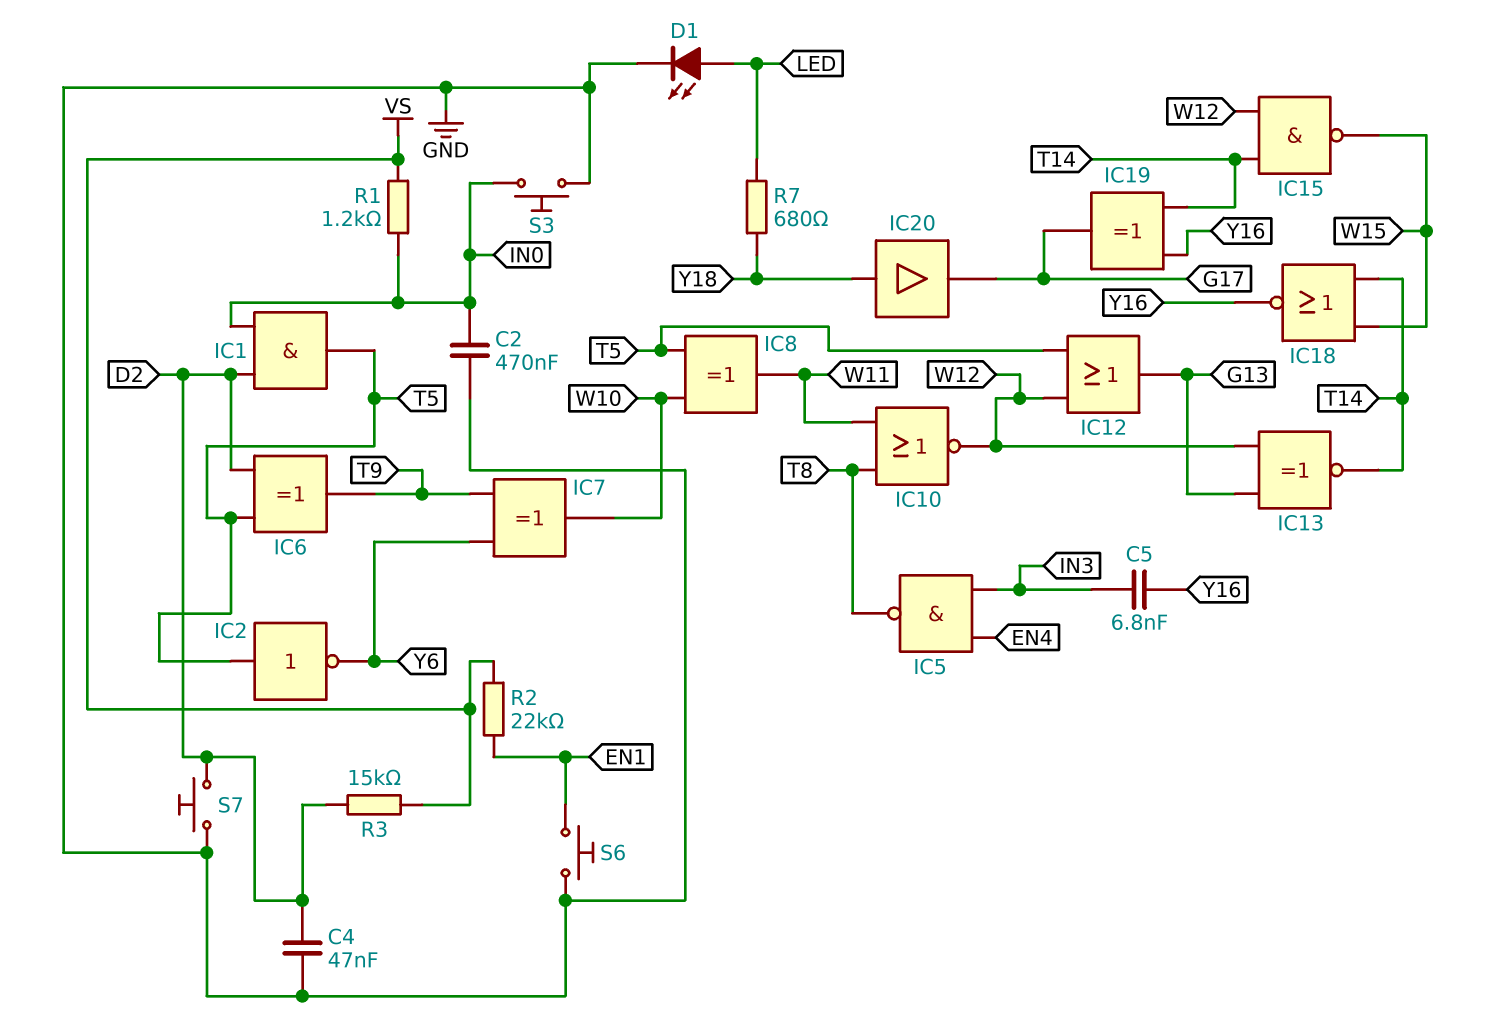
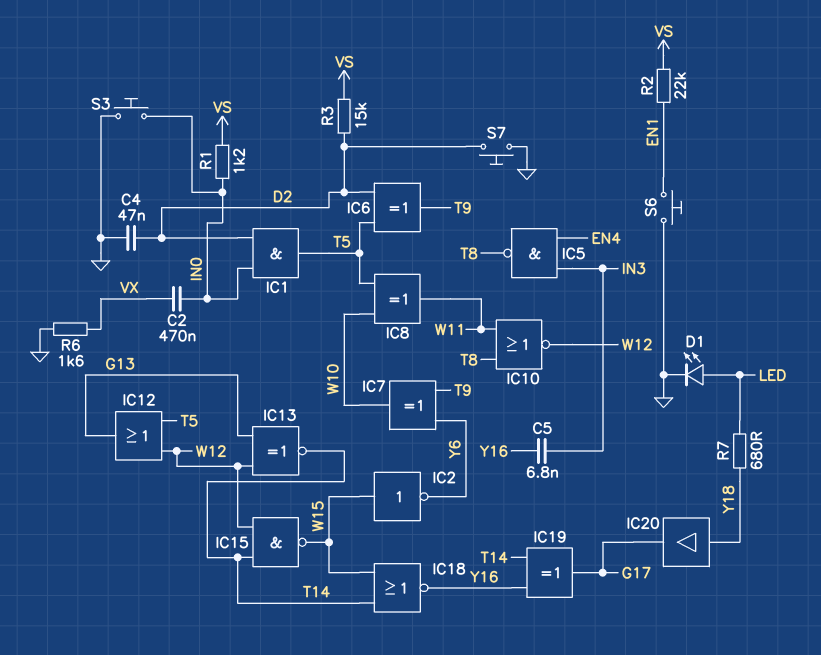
C2: 470nF (GND, IN0) -> 470nF (IN0, VX)
IC2: NOT (in T5, out Y6) -> NOT (in W15, out Y6)
R6: none -> 1.6k (GND, VX)

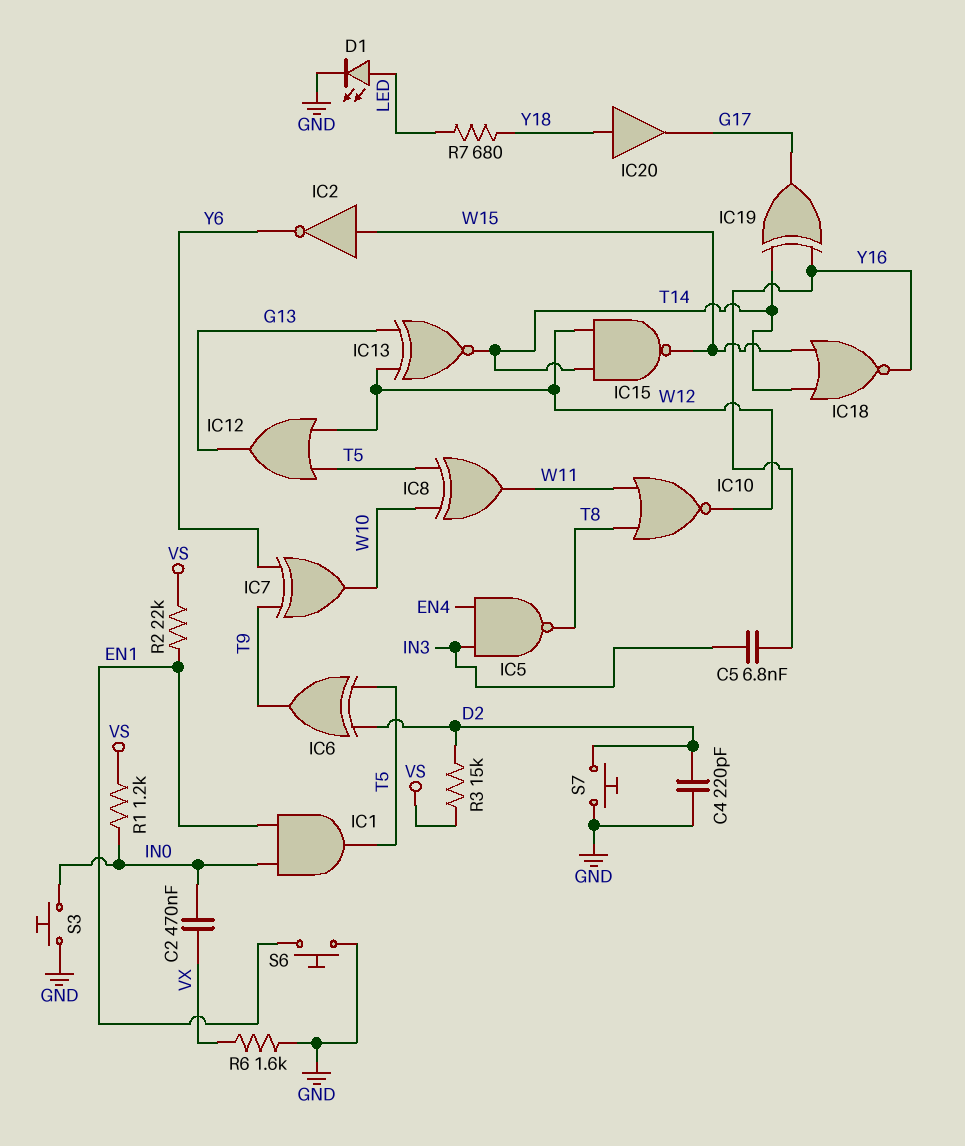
C4: 47nF (D2, GND) -> 220pF (D2, GND)
IC1: AND (in D2, in IN0, out T5) -> AND (in EN1, in IN0, out T5)

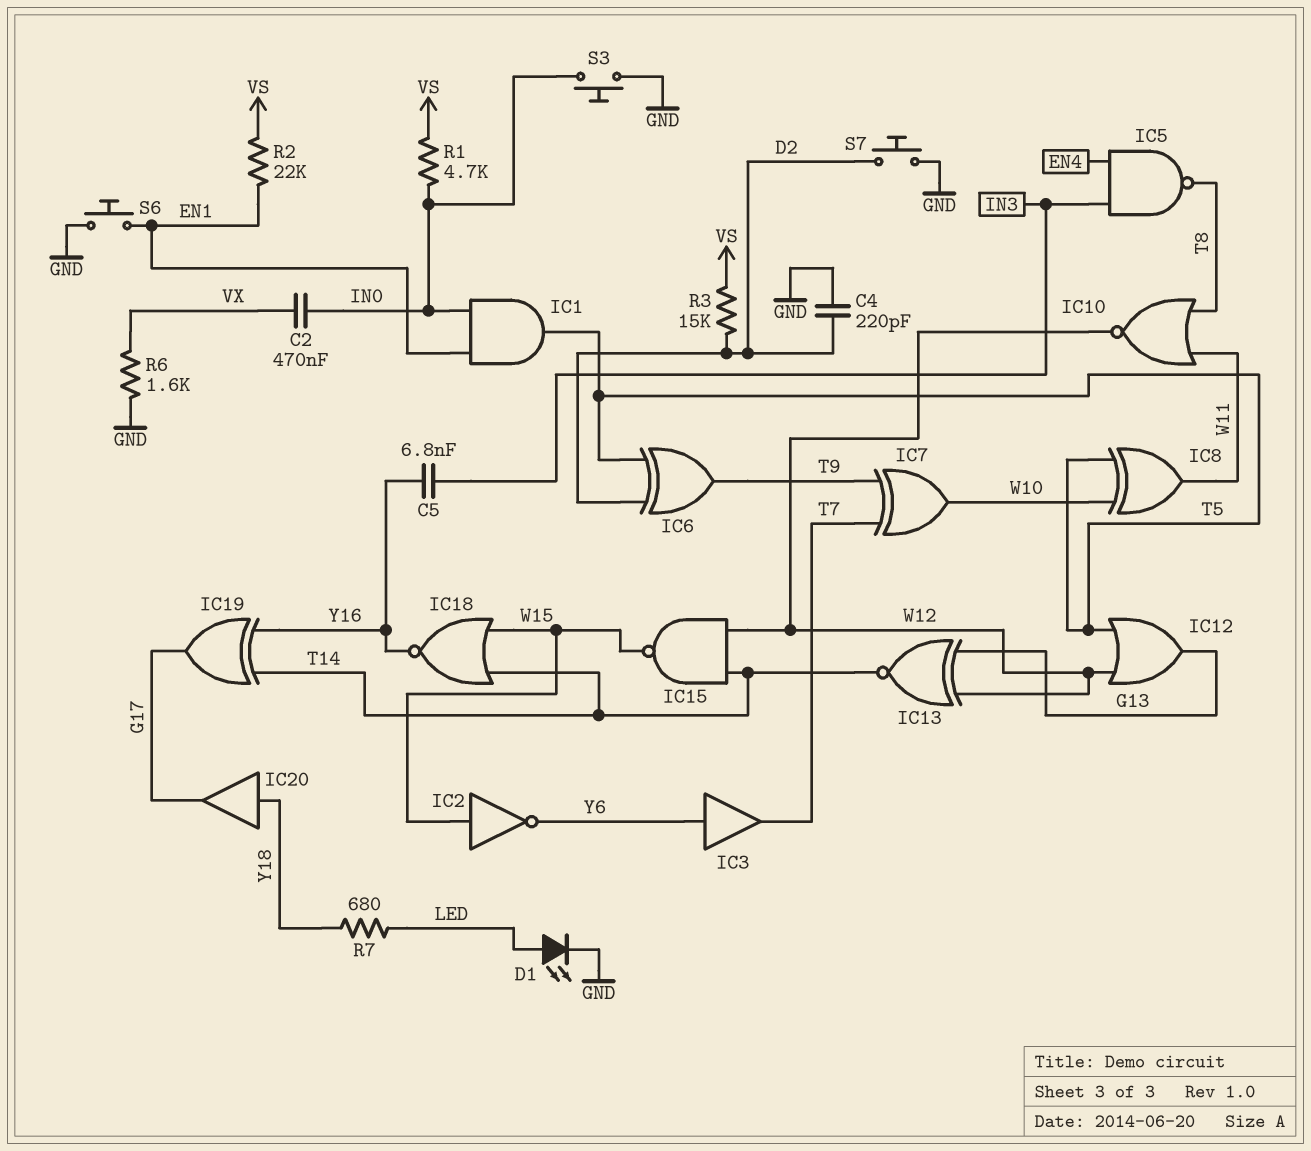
IC3: none -> buffer (in Y6, out T7)
IC7: XOR (in T9, in Y6, out W10) -> XOR (in T7, in T9, out W10)
R1: 1.2k (IN0, VS) -> 4.7k (IN0, VS)

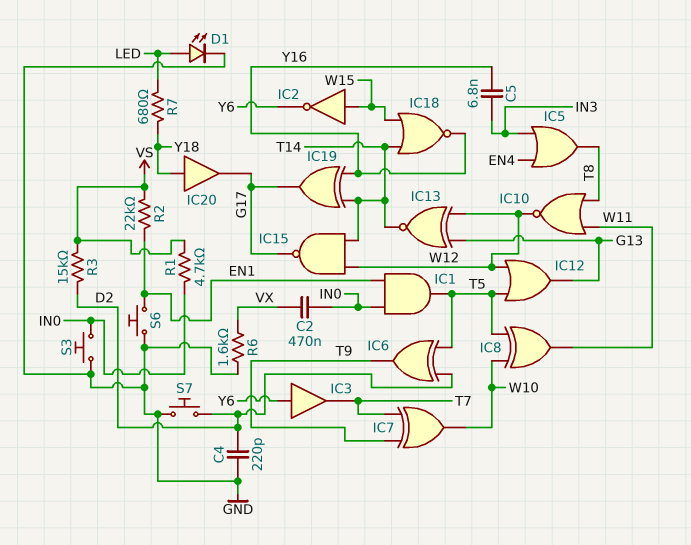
IC5: NAND (in EN4, in IN3, out T8) -> OR (in EN4, in IN3, out T8)
IC15: NAND (in T14, in W12, out W15) -> NAND (in T14, in W12, out G17)

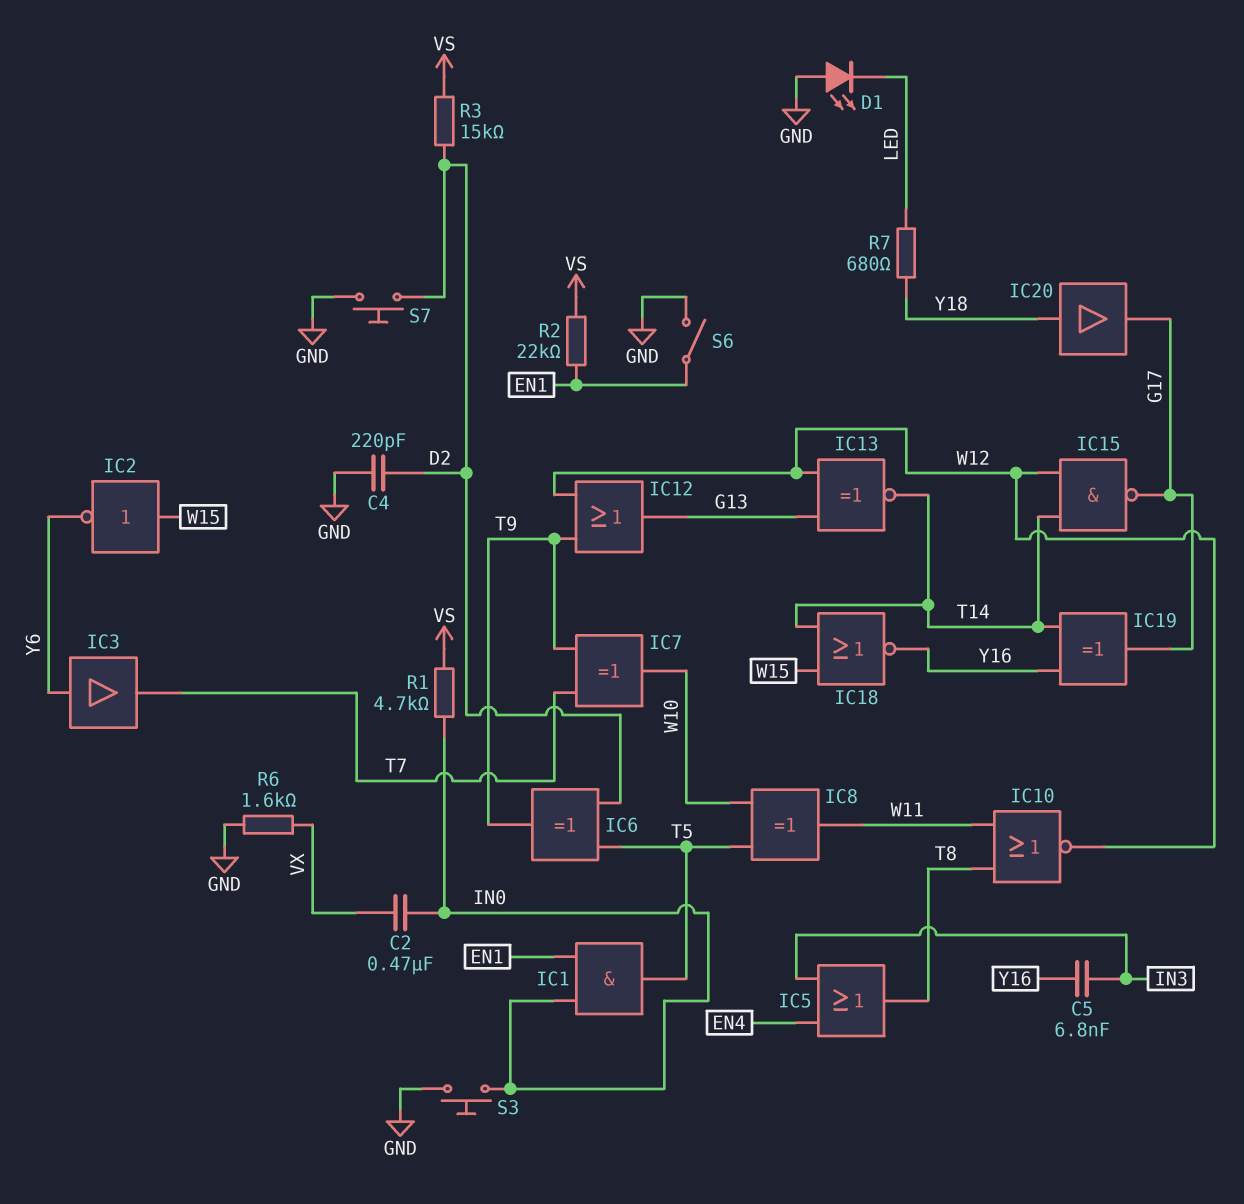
D1: LED (A LED, K GND) -> LED (A GND, K LED)
IC12: OR (in T5, in W12, out G13) -> OR (in T9, in W12, out G13)
S6: button (EN1, GND) -> switch (EN1, GND)

